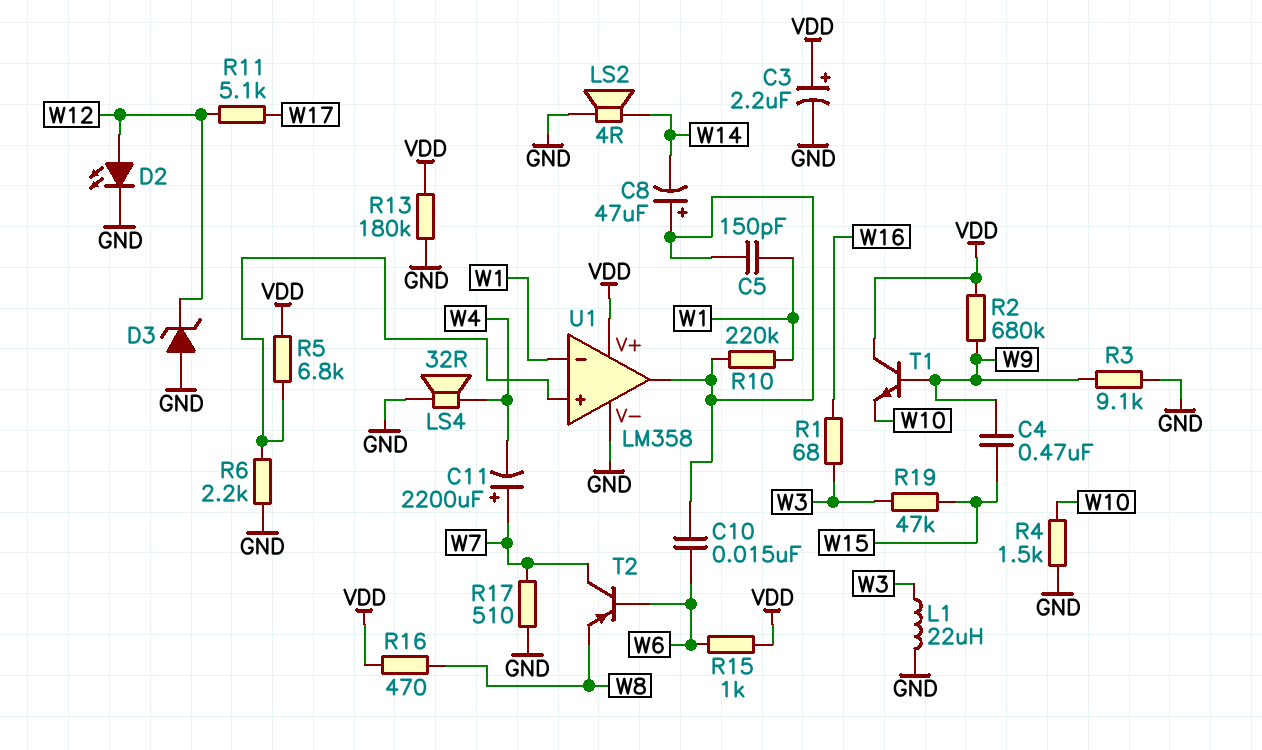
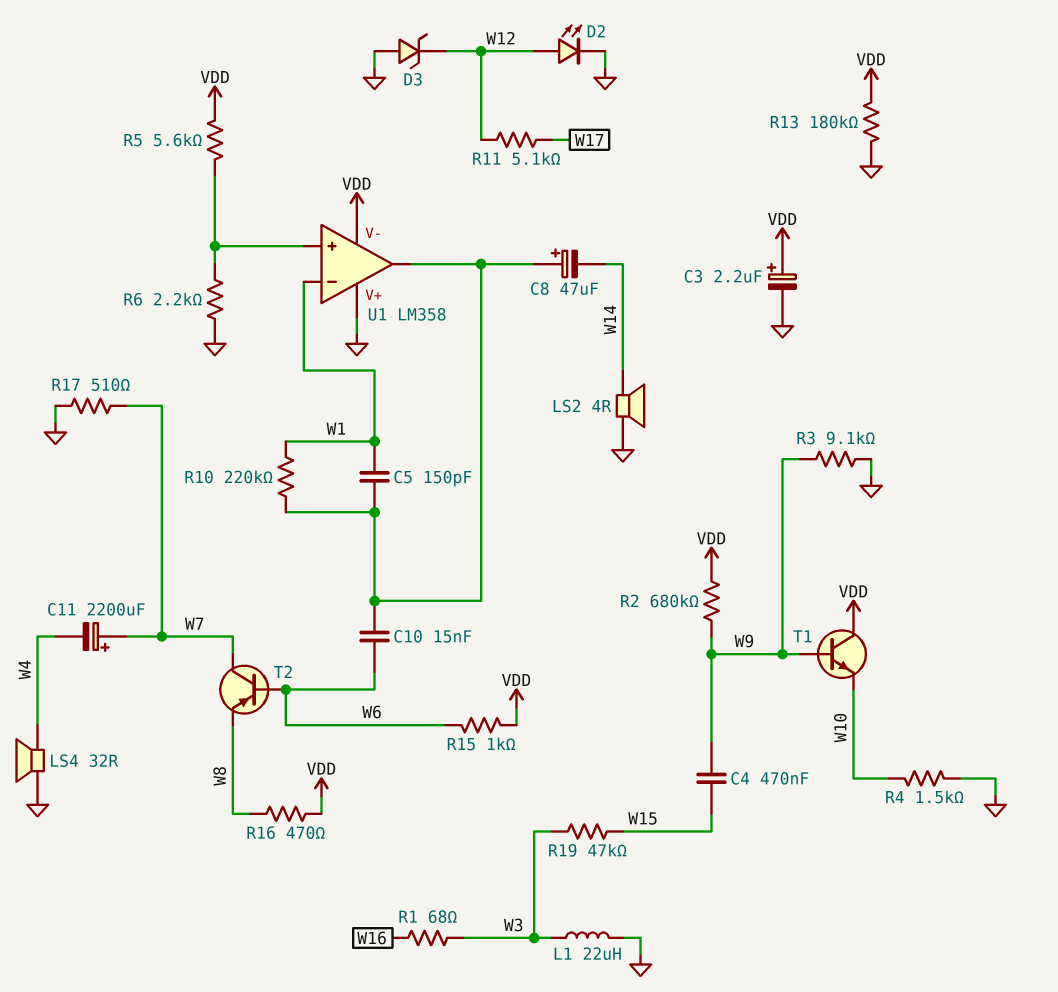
R5: 6.8k (U1/in+, VDD) -> 5.6k (U1/in+, VDD)
U1 pin V+: VDD -> GND
U1 pin V-: GND -> VDD

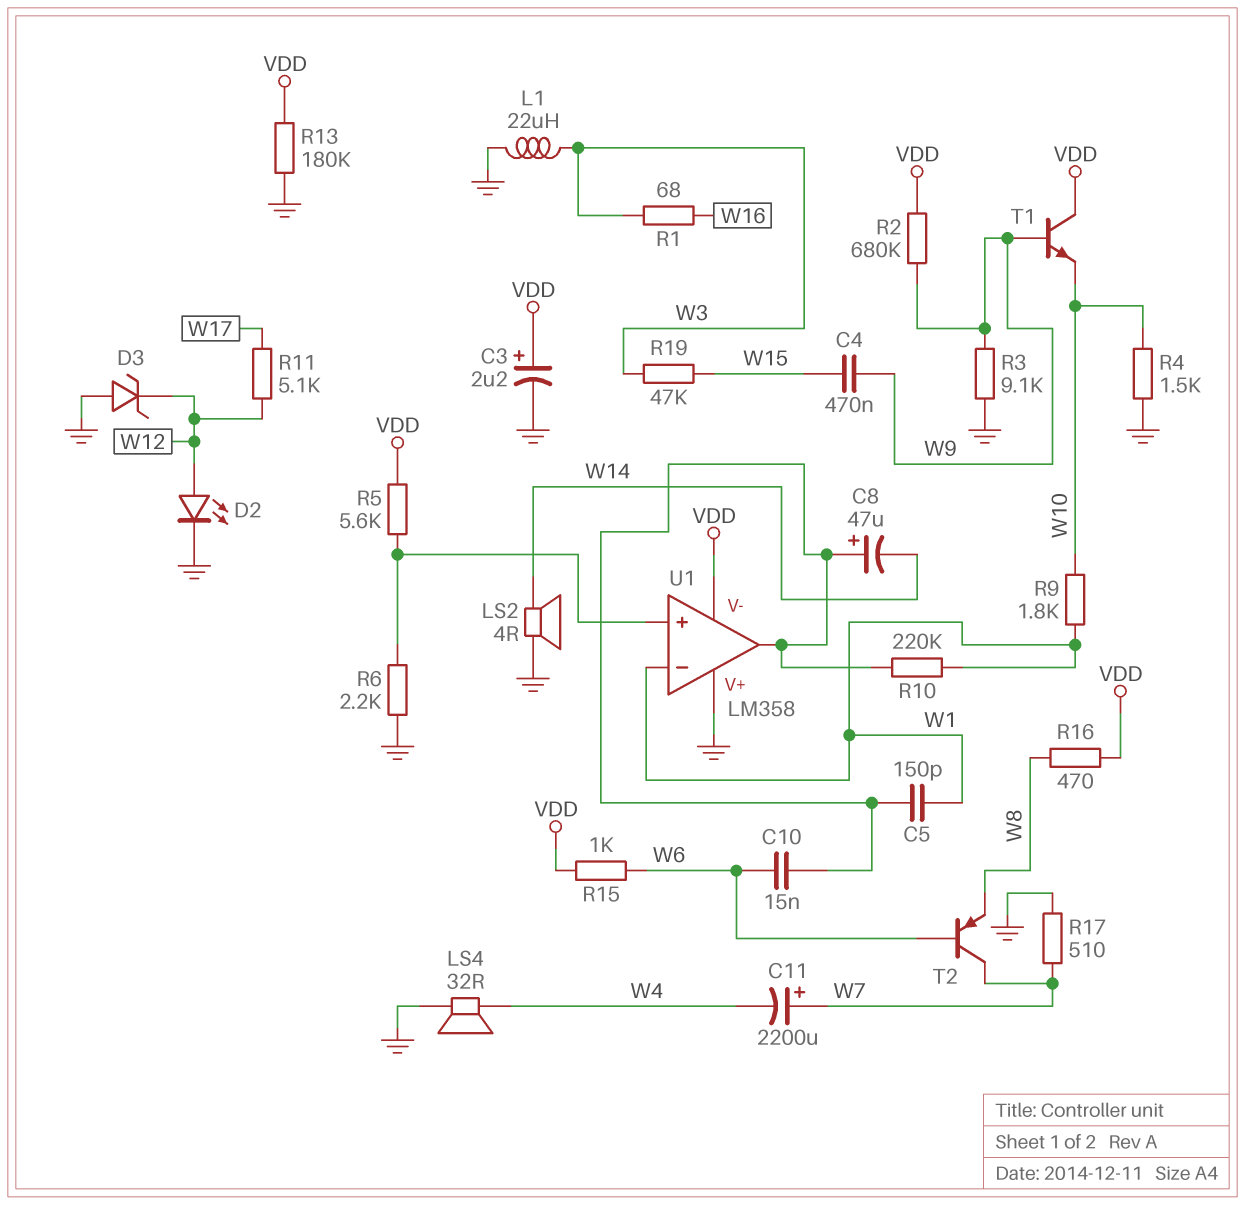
R9: none -> 1.8k (W1, W10)

